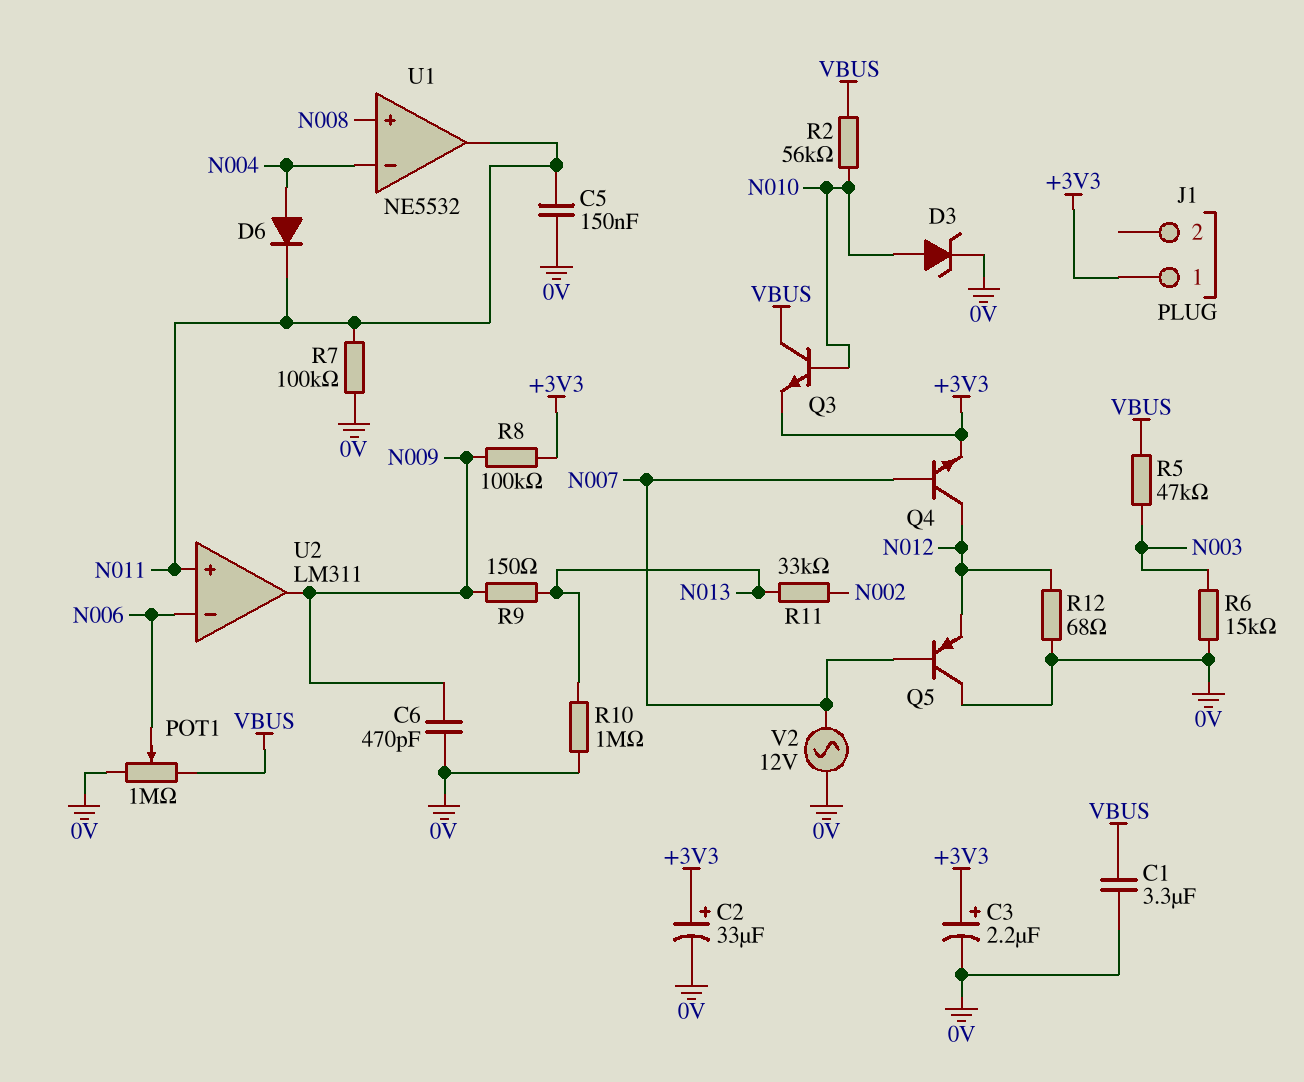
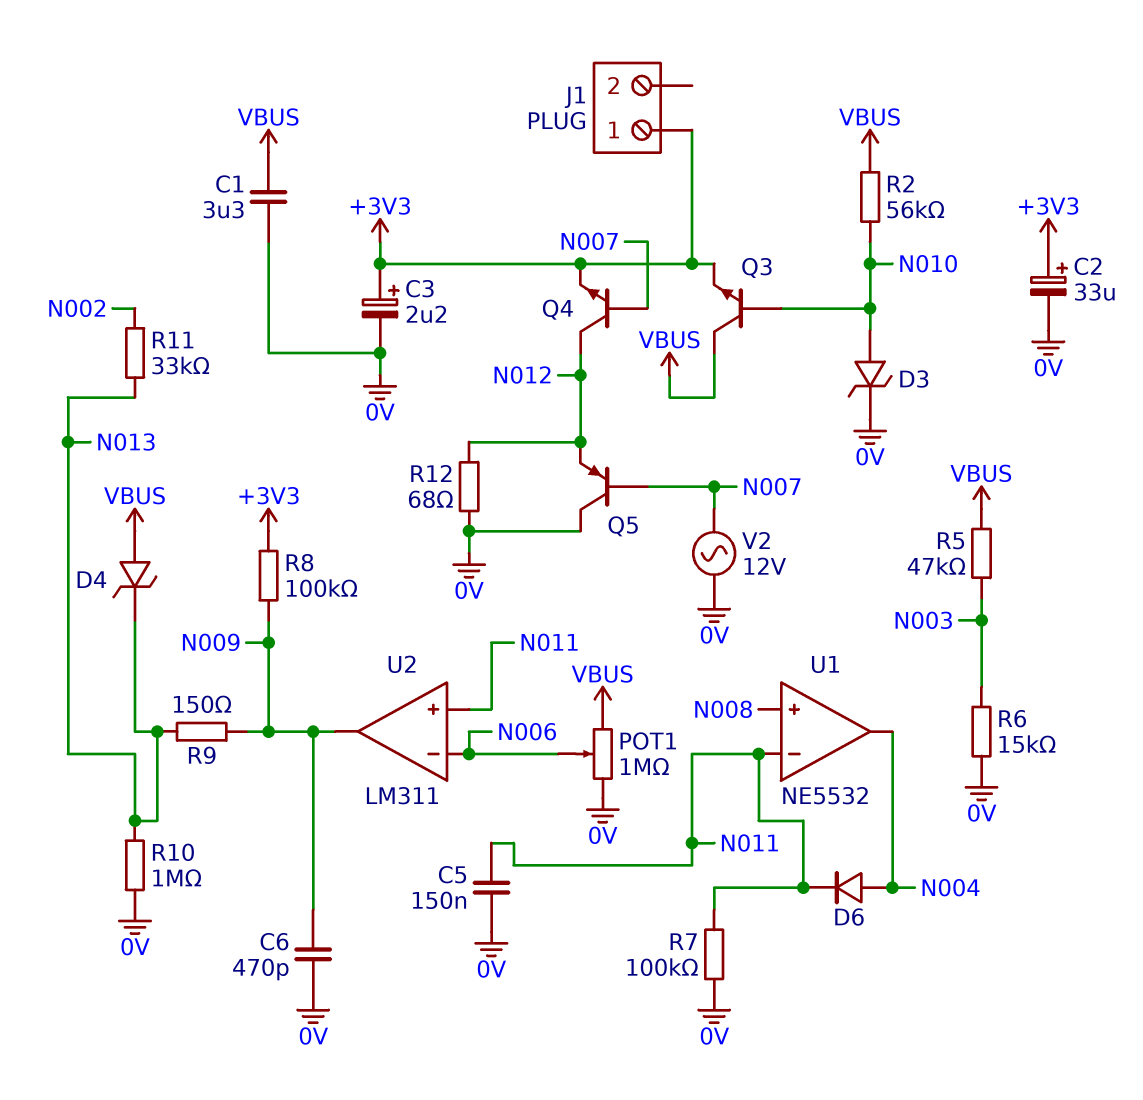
D4: none -> zener (A VBUS, K N013)
U1 pin in-: N004 -> N011
U1 pin out: N011 -> N004

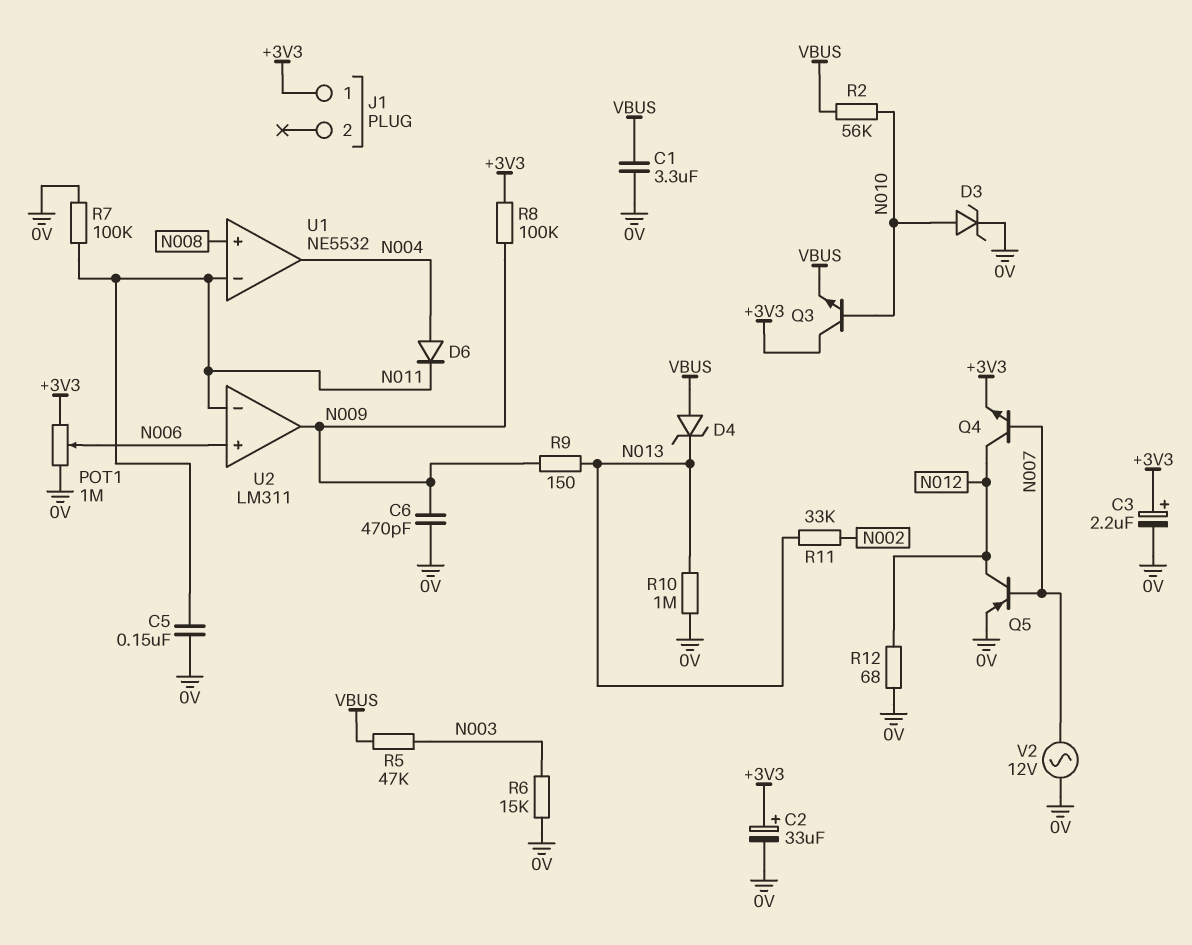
POT1: 1M (0V, VBUS, wiper N006) -> 1M (+3V3, 0V, wiper N006)
Q3: NPN (B N010, C VBUS, E +3V3) -> NPN (B N010, C +3V3, E VBUS)
Q5: PNP (B N007, C 0V, E N012) -> PNP (B N007, C N012, E 0V)
U2 pin in+: N011 -> N006
U2 pin in-: N006 -> N011

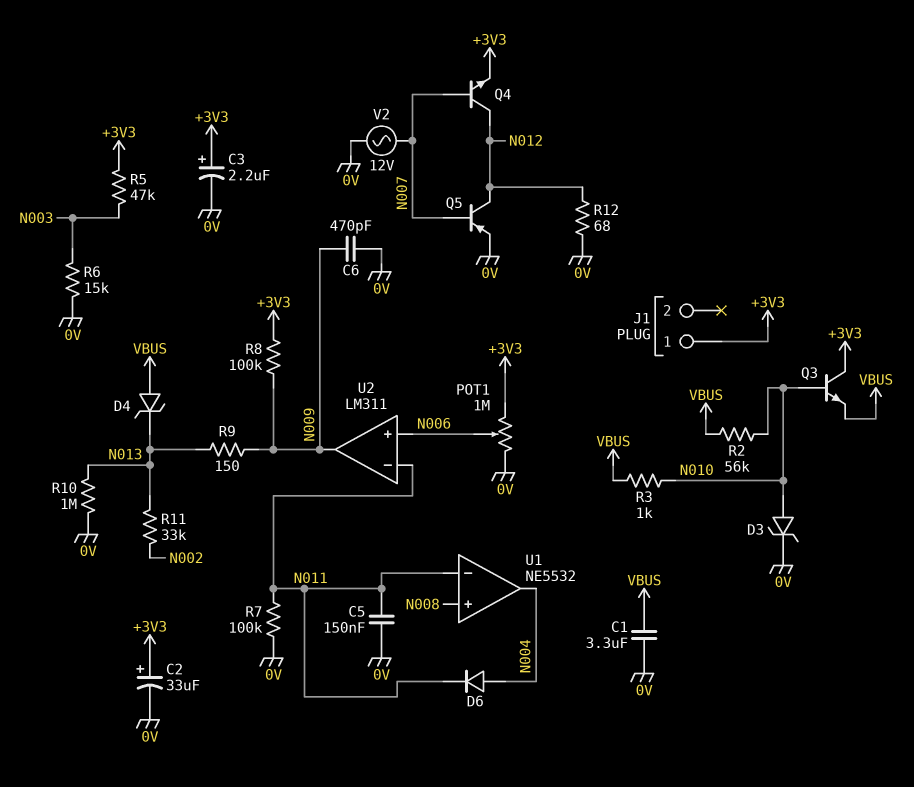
R3: none -> 1k (N010, VBUS)
R5: 47k (N003, VBUS) -> 47k (+3V3, N003)

